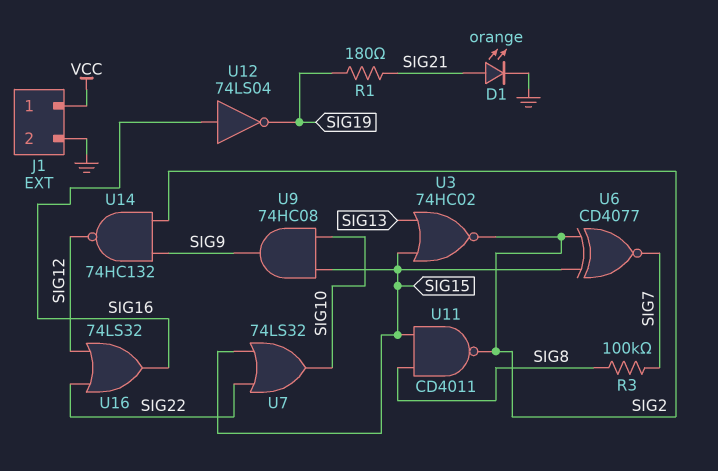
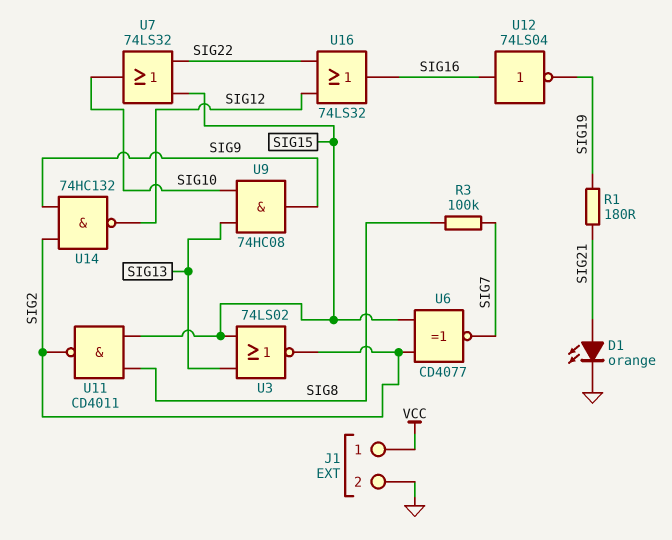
U3: NOR 74HC02 (in SIG13, in SIG15, out SIG2) -> NOR 74LS02 (in SIG13, in SIG15, out SIG2)
U9: AND 74HC08 (in SIG10, in SIG15, out SIG9) -> AND 74HC08 (in SIG10, in SIG13, out SIG9)

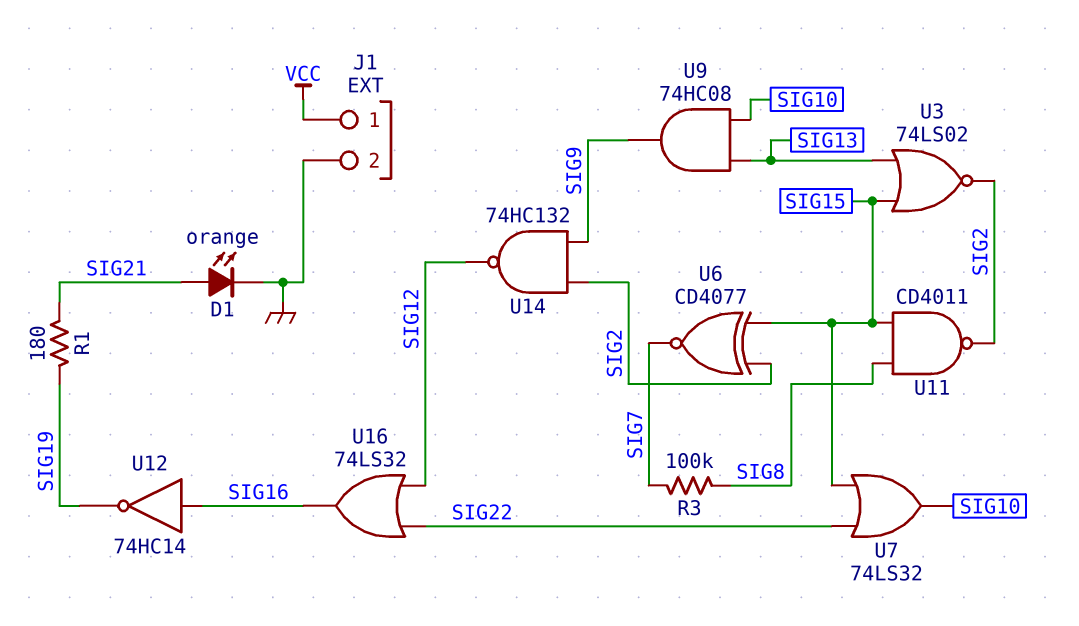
U12: NOT 74LS04 (in SIG16, out SIG19) -> NOT 74HC14 (in SIG16, out SIG19)

